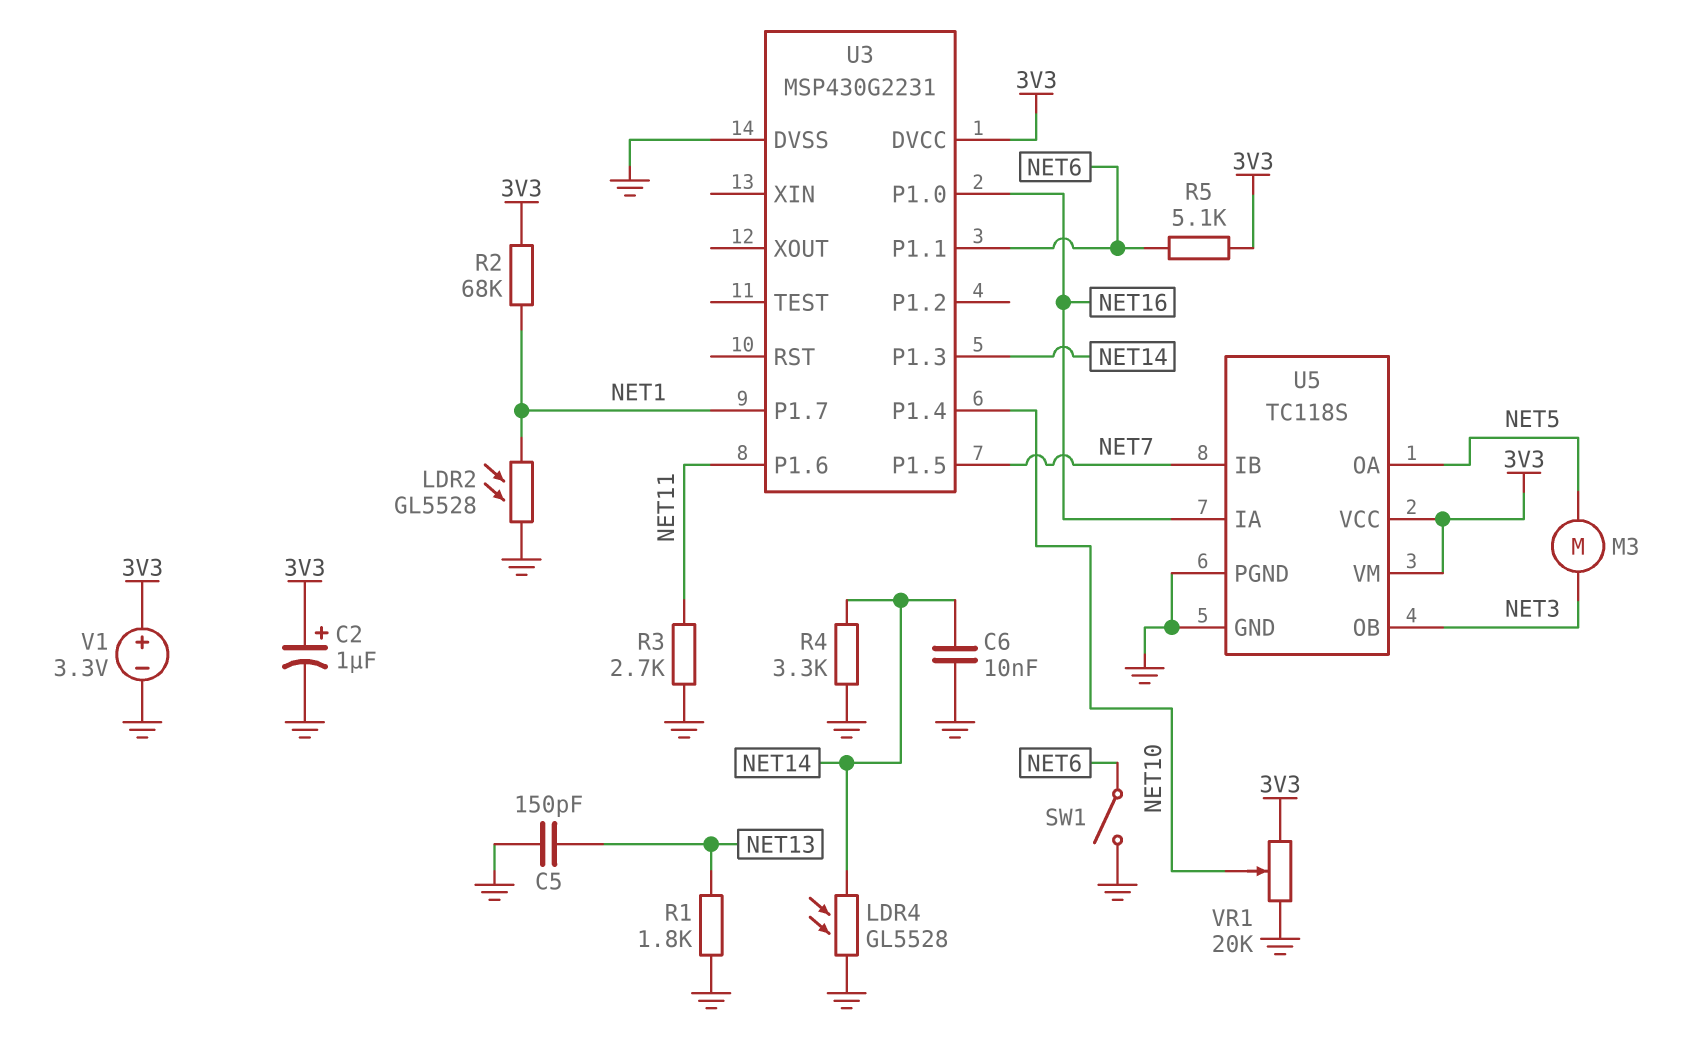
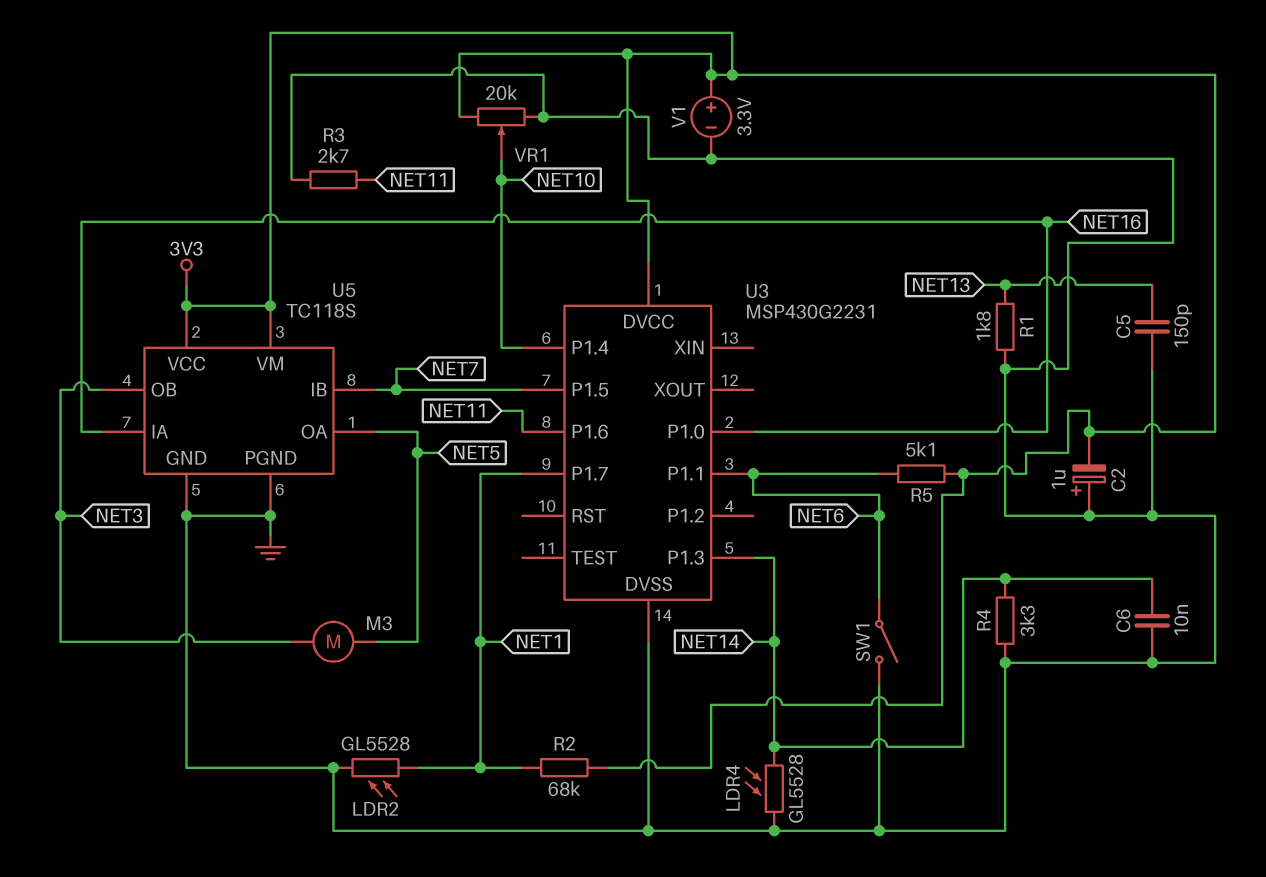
C2: 1uF (plus 3V3, minus GND) -> 1uF (plus GND, minus 3V3)

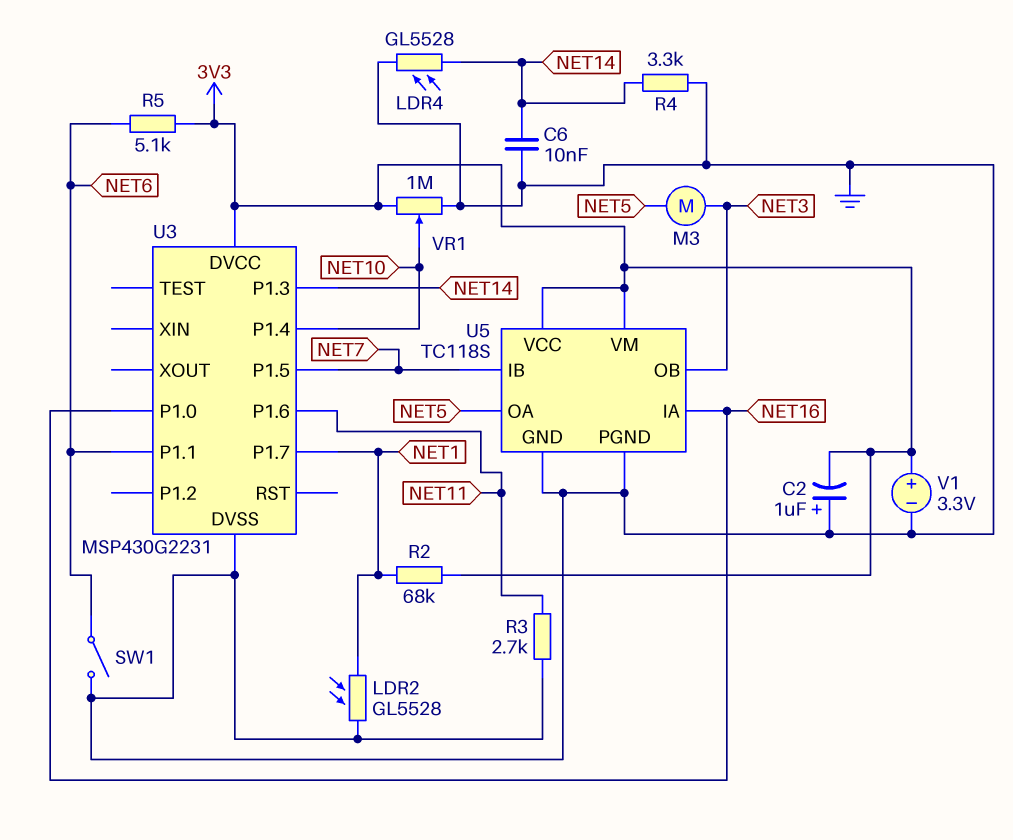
C5: 150pF (GND, NET13) -> none
R1: 1.8k (GND, NET13) -> none
VR1: 20k (3V3, GND, wiper NET10) -> 1M (3V3, GND, wiper NET10)

